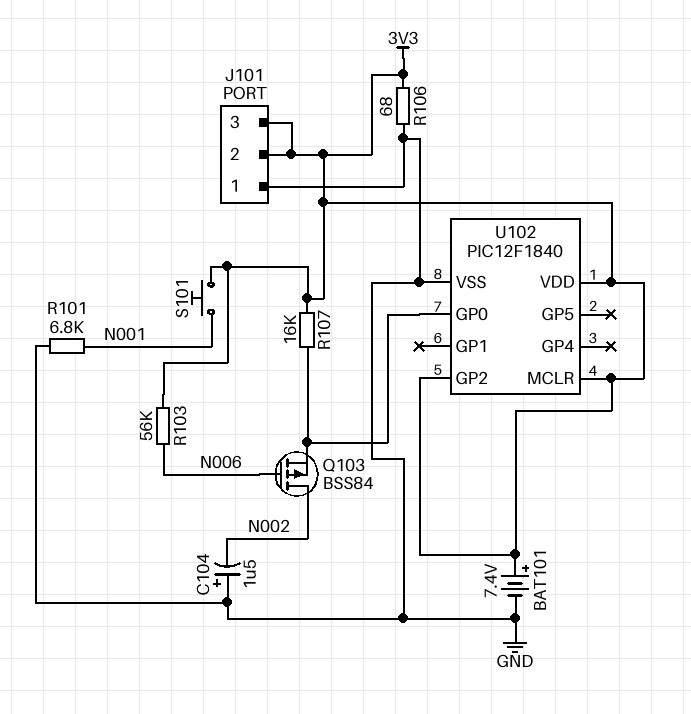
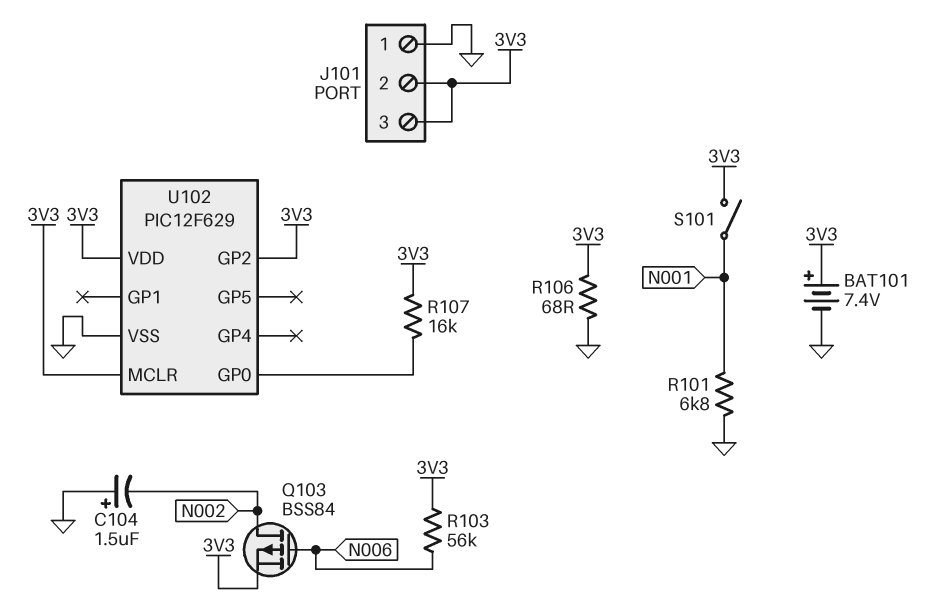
Q103: PMOS BSS84 (G N006, D N002, S U102/GP0) -> PMOS BSS84 (G N006, D N002, S 3V3)
S101: button (3V3, N001) -> switch (3V3, N001)
U102: PIC12F1840 -> PIC12F629

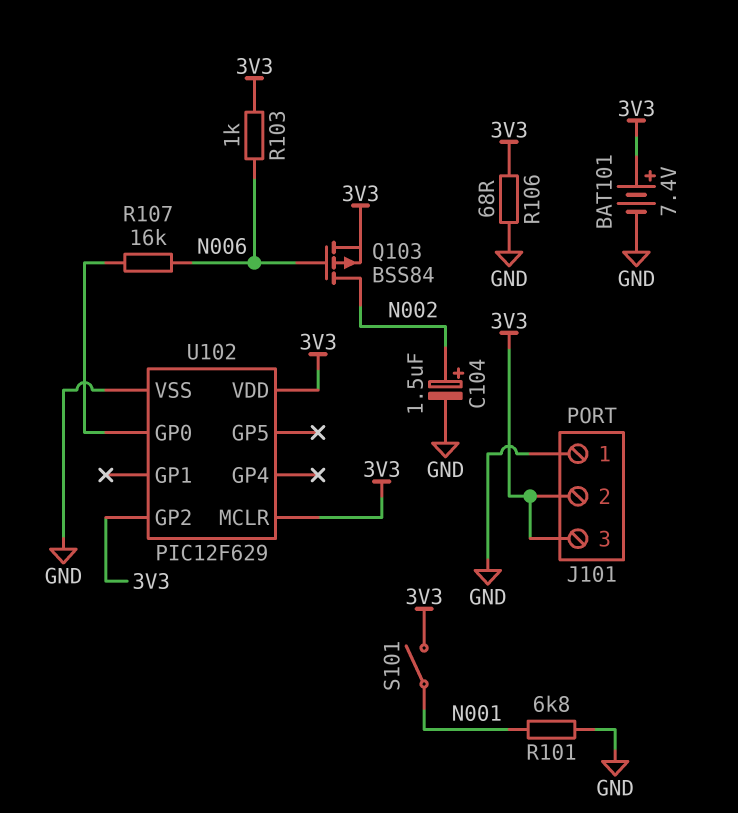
C104: 1.5uF (plus GND, minus N002) -> 1.5uF (plus N002, minus GND)
R103: 56k (3V3, N006) -> 1k (3V3, N006)
R107: 16k (3V3, U102/GP0) -> 16k (N006, U102/GP0)

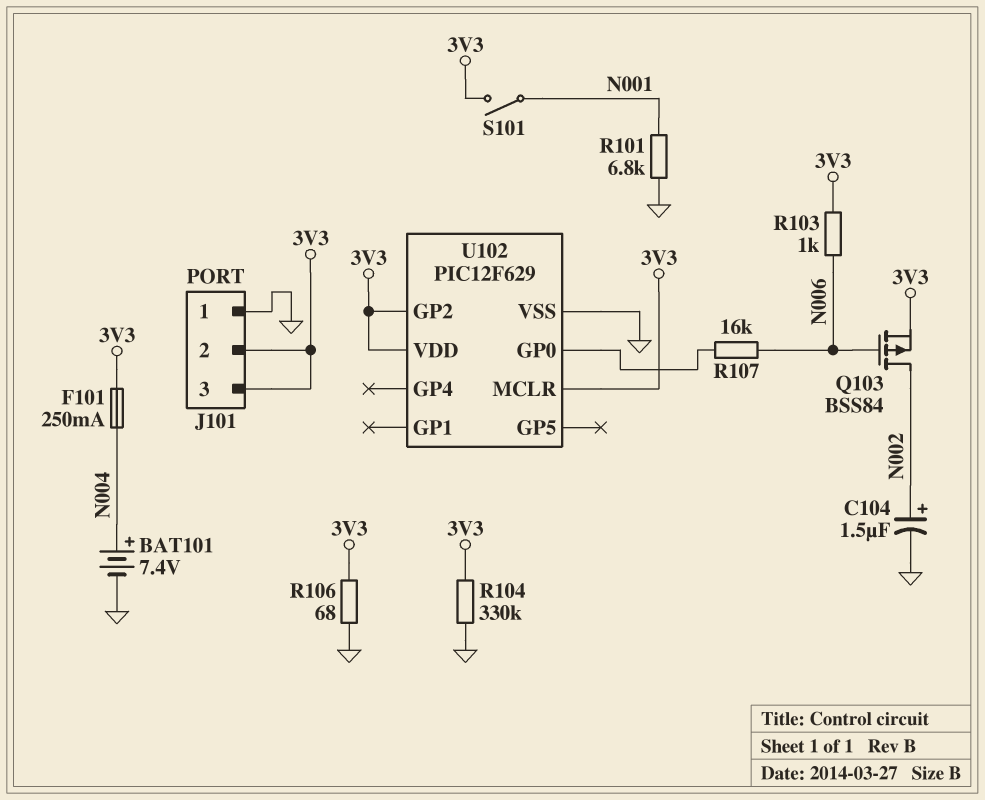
BAT101: 7.4V (plus 3V3, minus GND) -> 7.4V (plus N004, minus GND)
F101: none -> 250mA (3V3, N004)
R104: none -> 330k (3V3, GND)

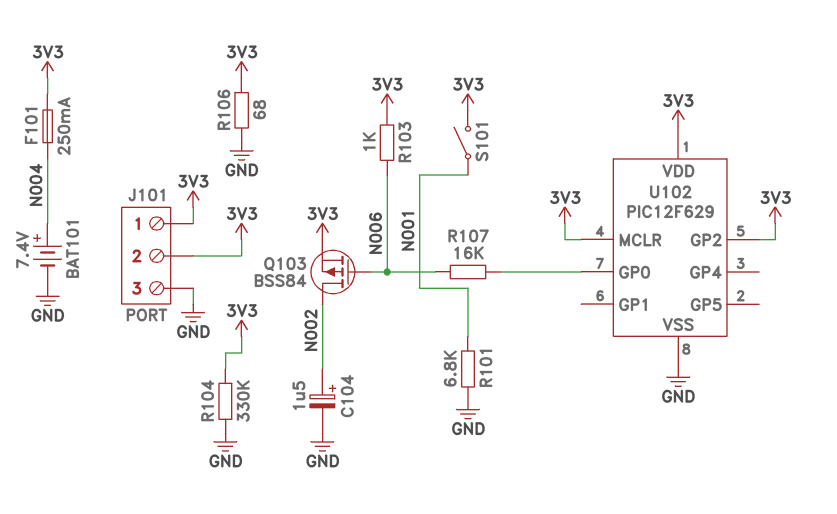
J101 pin 1: GND -> 3V3
J101 pin 3: 3V3 -> GND

